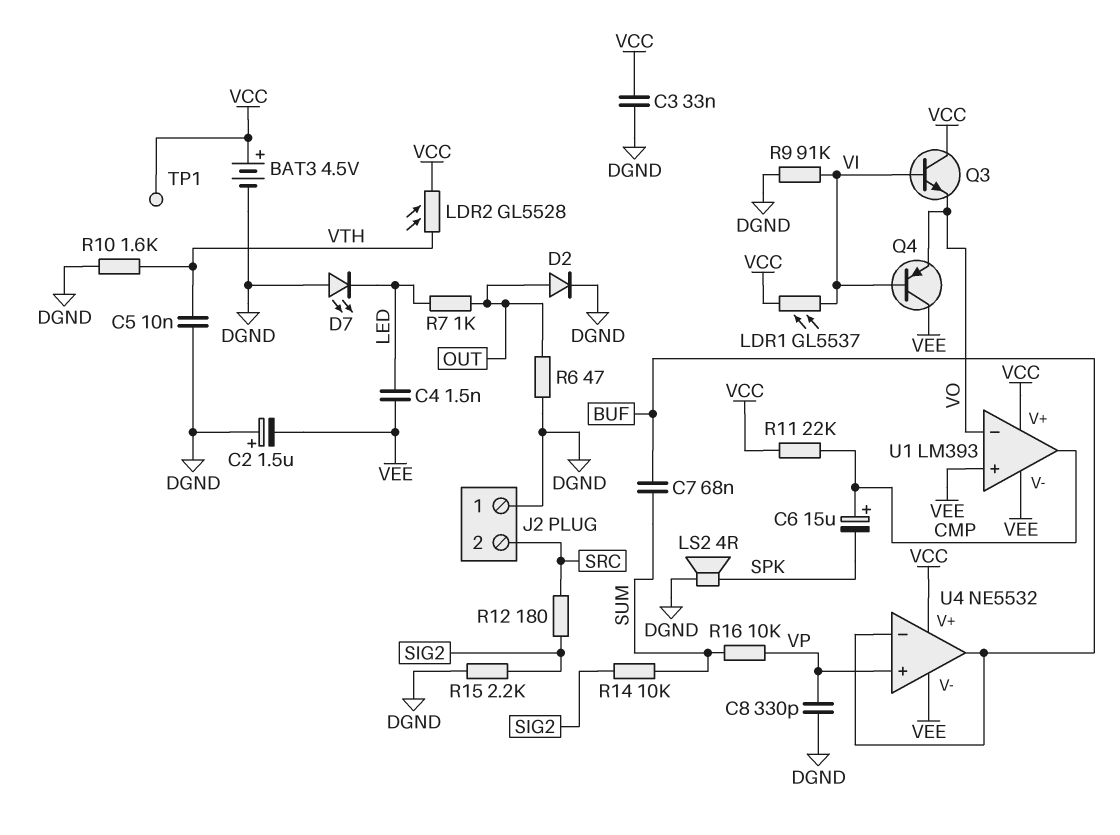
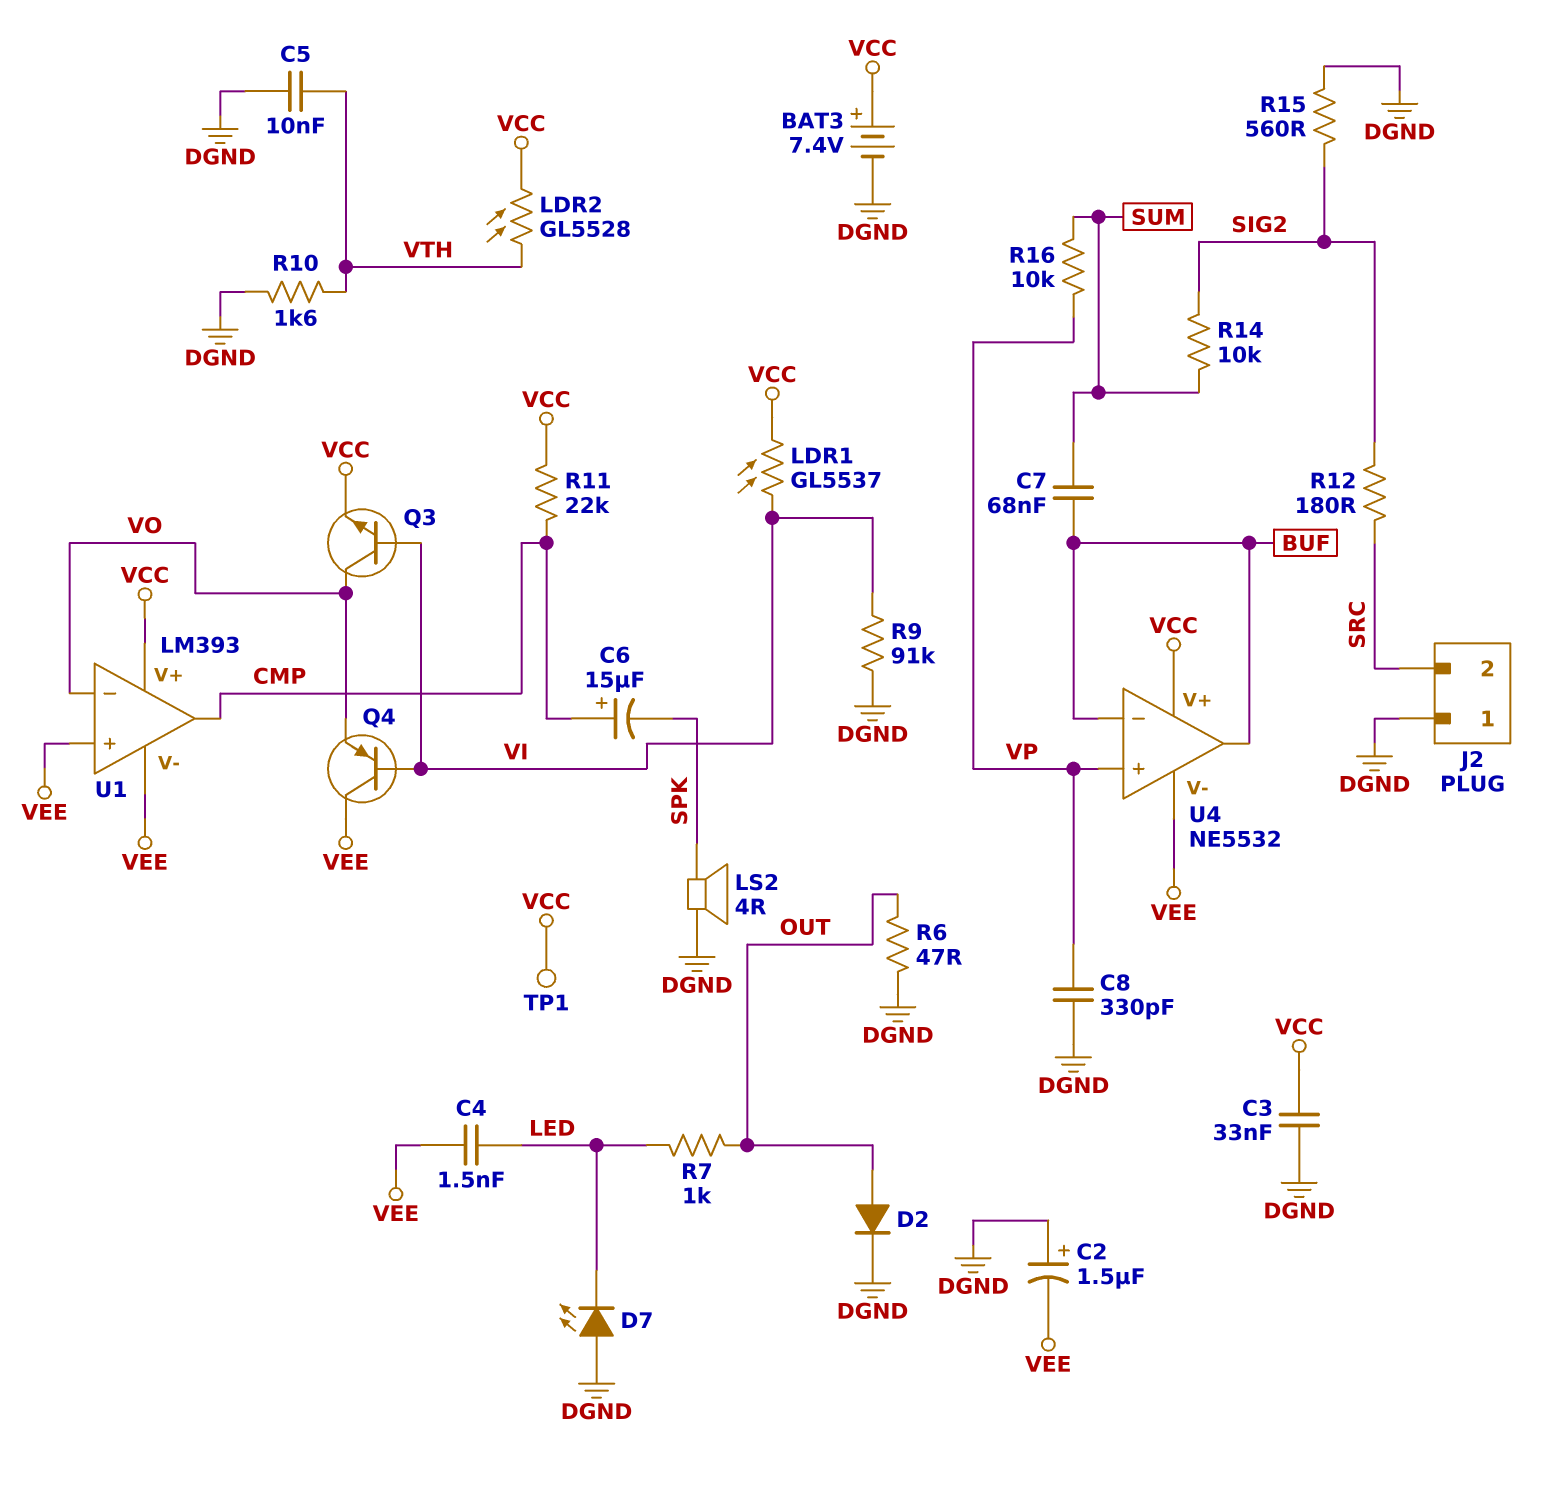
BAT3: 4.5V (plus VCC, minus DGND) -> 7.4V (plus VCC, minus DGND)
Q3: NPN (B VI, C VCC, E VO) -> NPN (B VI, C VO, E VCC)
R15: 2.2k (DGND, SIG2) -> 560 (DGND, SIG2)

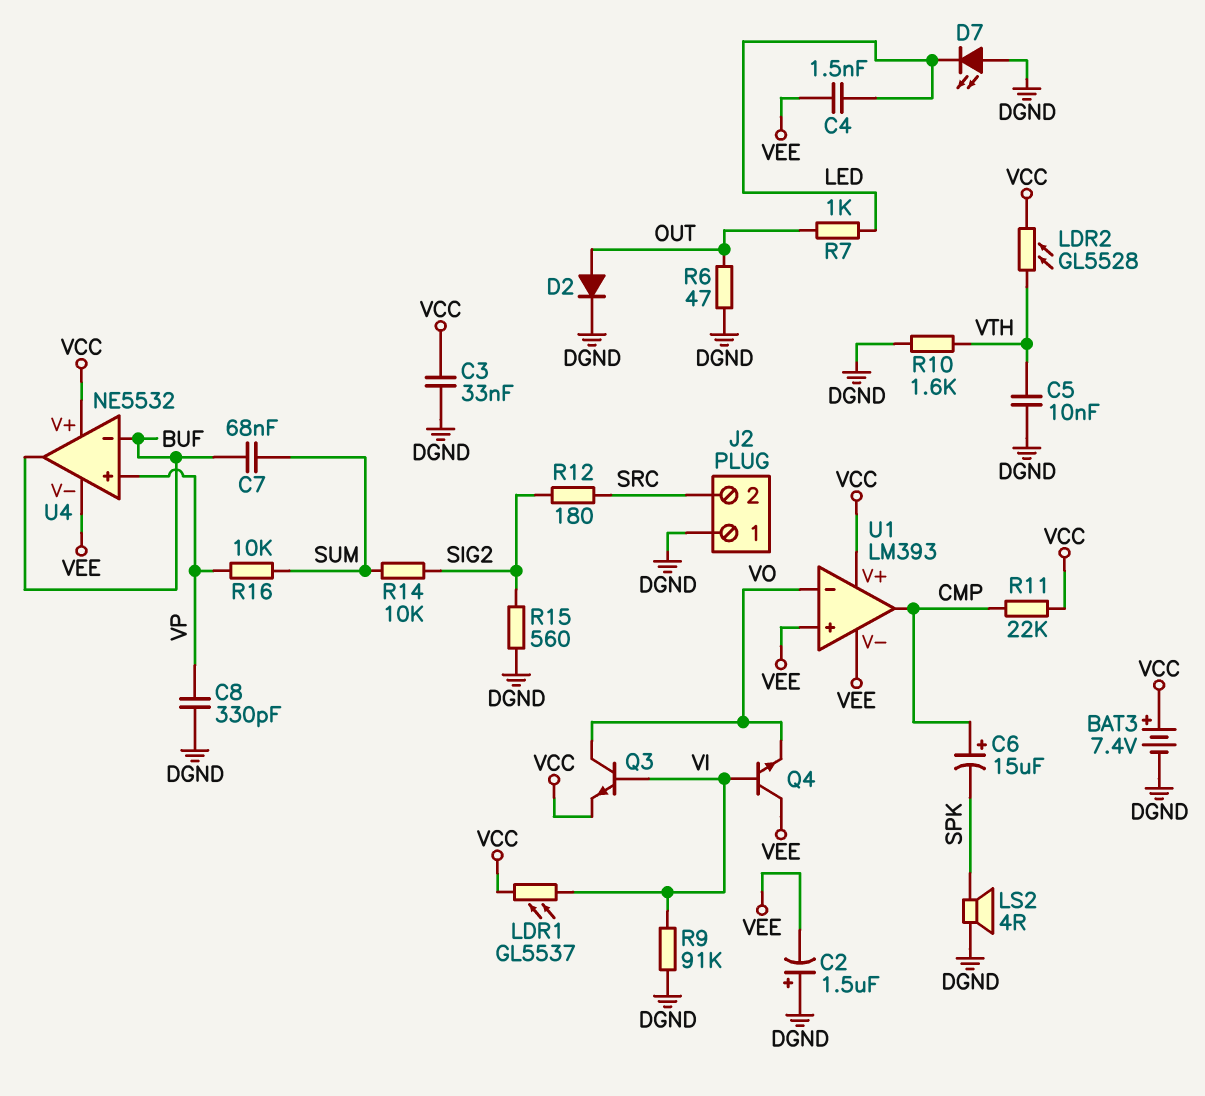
Q4: PNP (B VI, C VEE, E VO) -> NPN (B VI, C VEE, E VO)
TP1: test point (VCC) -> none

